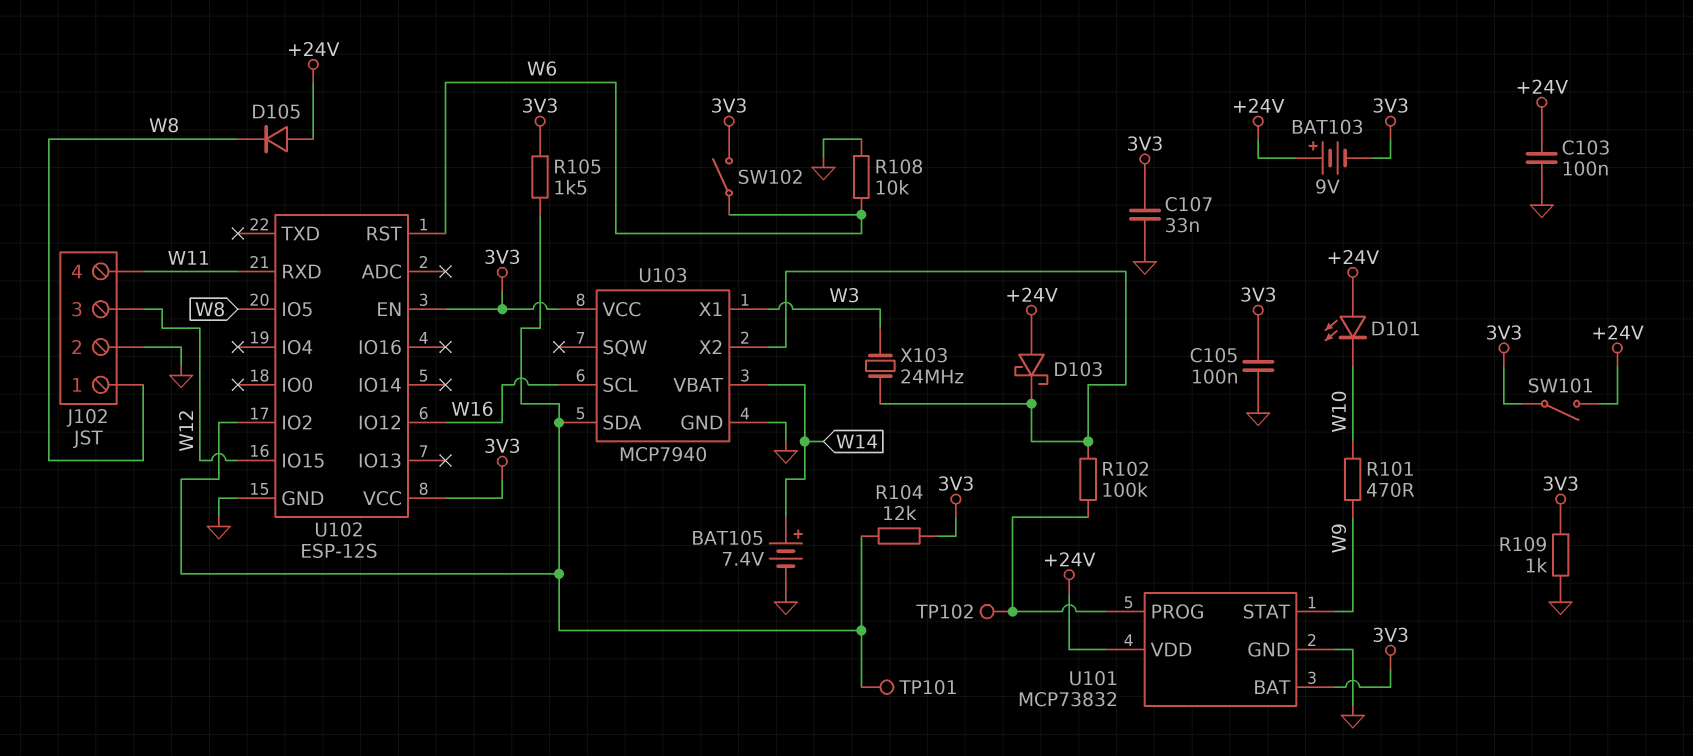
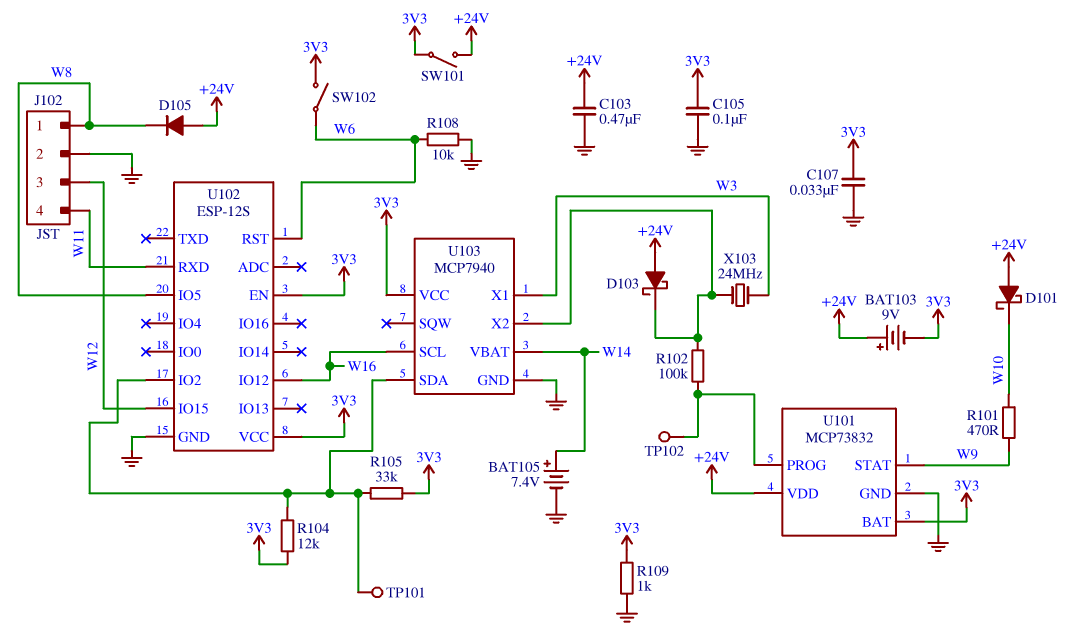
C103: 100nF (+24V, GND) -> 470nF (+24V, GND)
D101: LED (A +24V, K W10) -> schottky (A +24V, K W10)
R105: 1.5k (3V3, U102/IO2) -> 33k (3V3, U102/IO2)

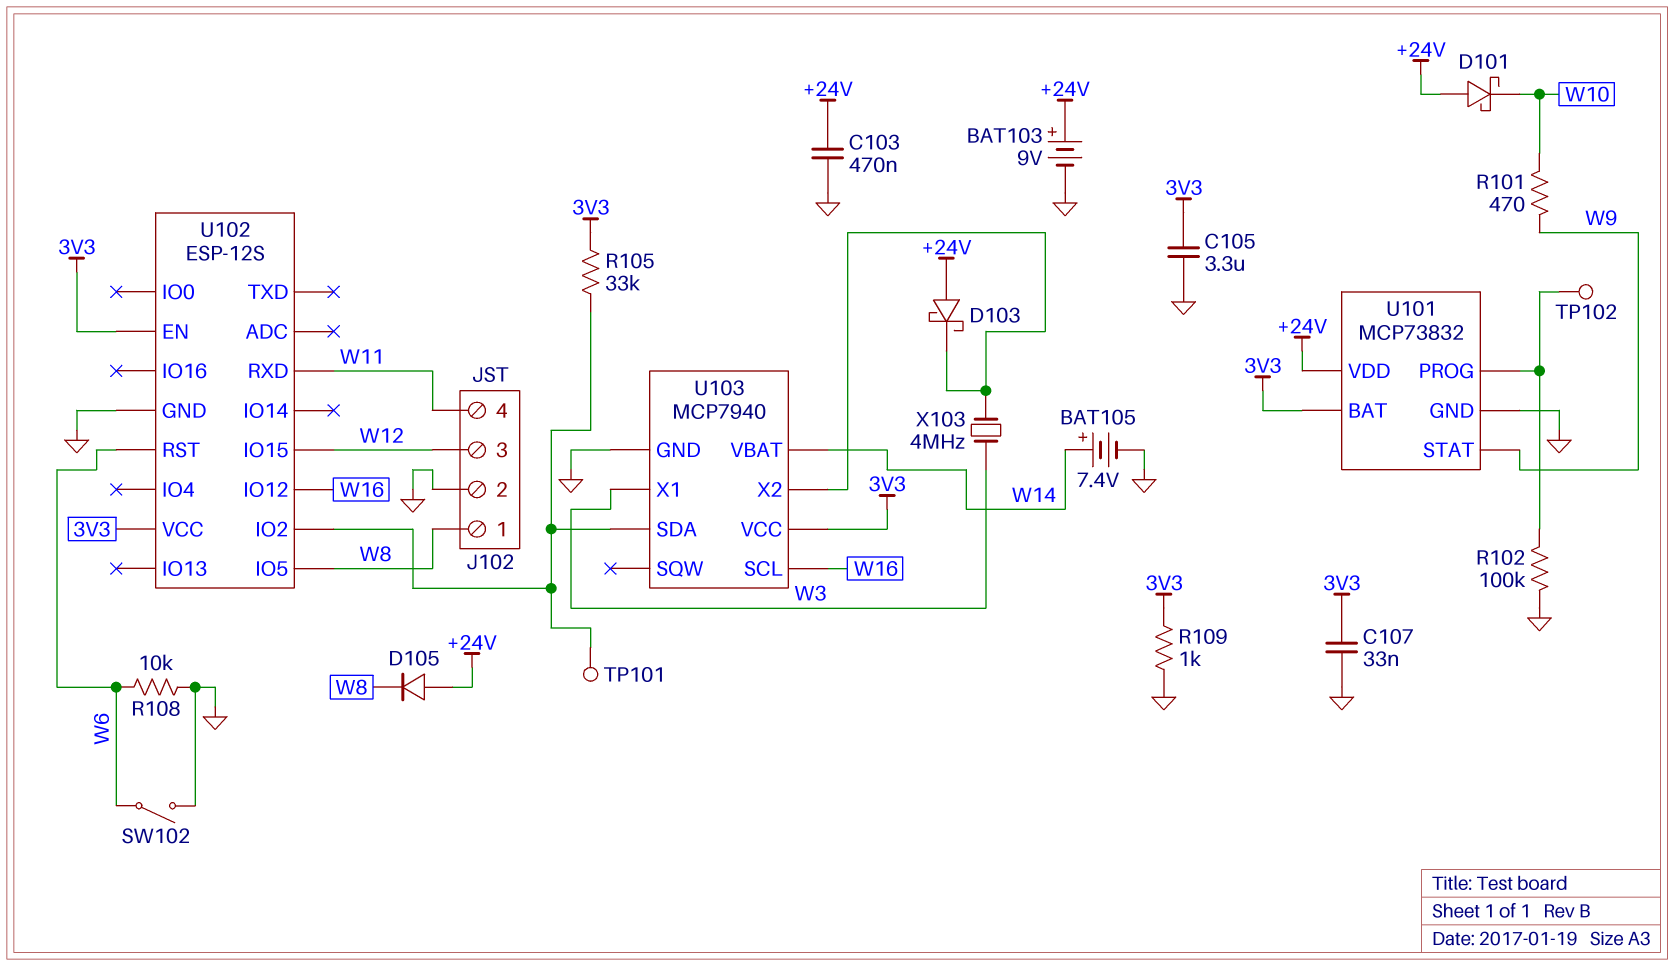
BAT103: 9V (plus +24V, minus 3V3) -> 9V (plus +24V, minus GND)
C105: 100nF (3V3, GND) -> 3.3uF (3V3, GND)
R102: 100k (U101/PROG, U103/X2) -> 100k (GND, U101/PROG)
R104: 12k (3V3, U102/IO2) -> none
SW101: switch (+24V, 3V3) -> none
SW102: switch (3V3, W6) -> switch (GND, W6)
X103: 24MHz (U103/X2, W3) -> 4MHz (U103/X2, W3)

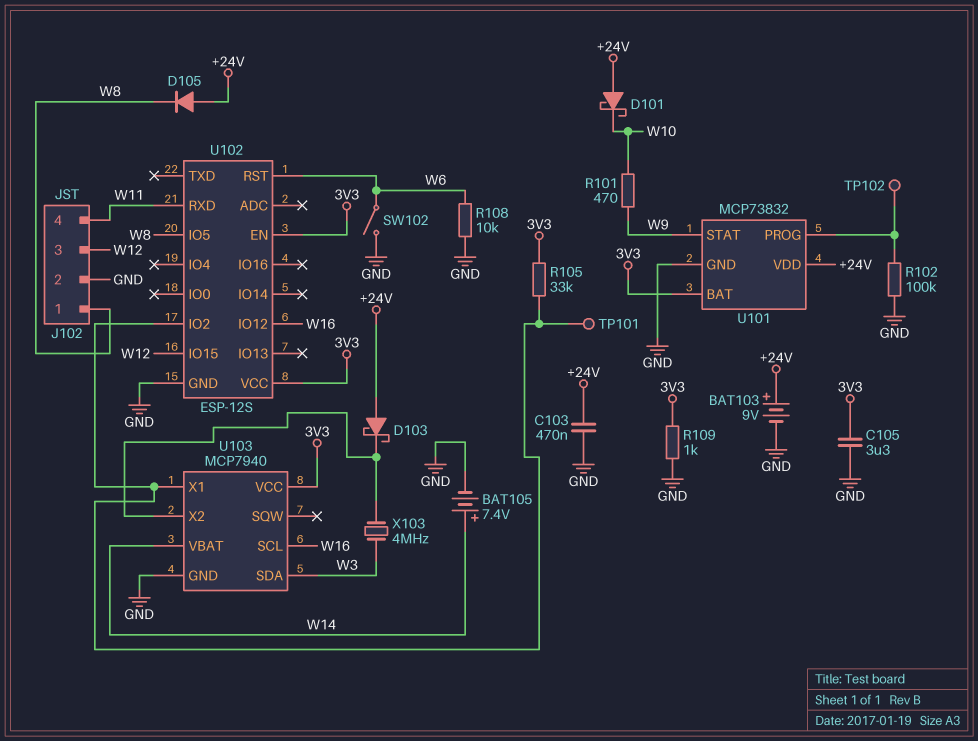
C107: 33nF (3V3, GND) -> none
U103 pin SDA: U102/IO2 -> W3
U103 pin X1: W3 -> U102/IO2

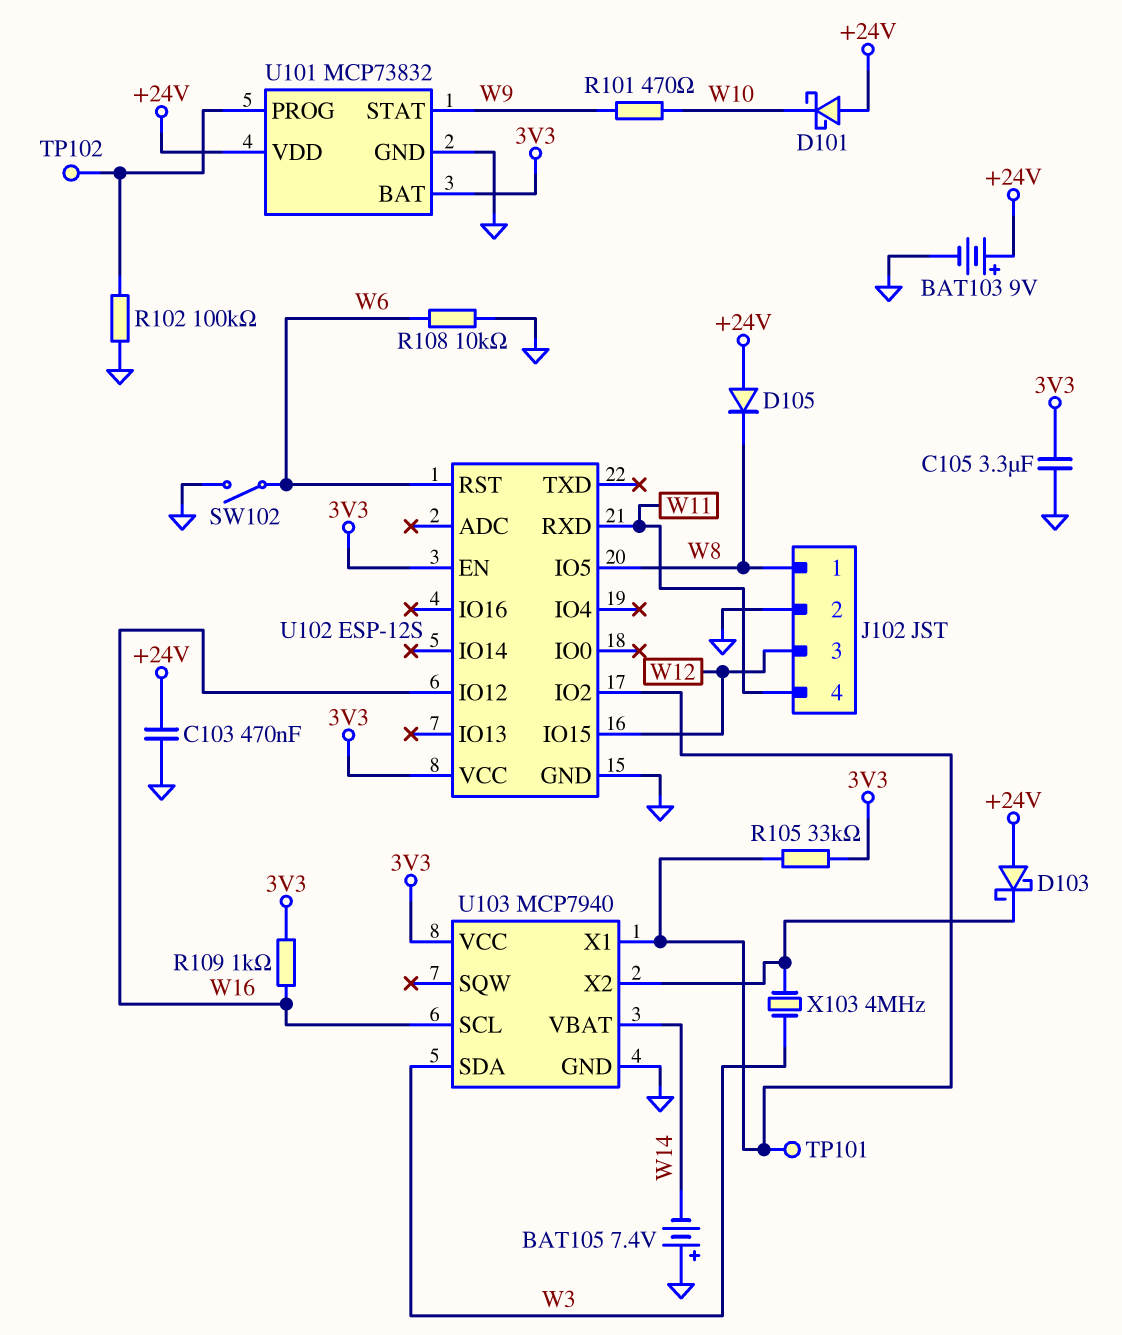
BAT105: 7.4V (plus W14, minus GND) -> 7.4V (plus GND, minus W14)
R109: 1k (3V3, GND) -> 1k (3V3, W16)

